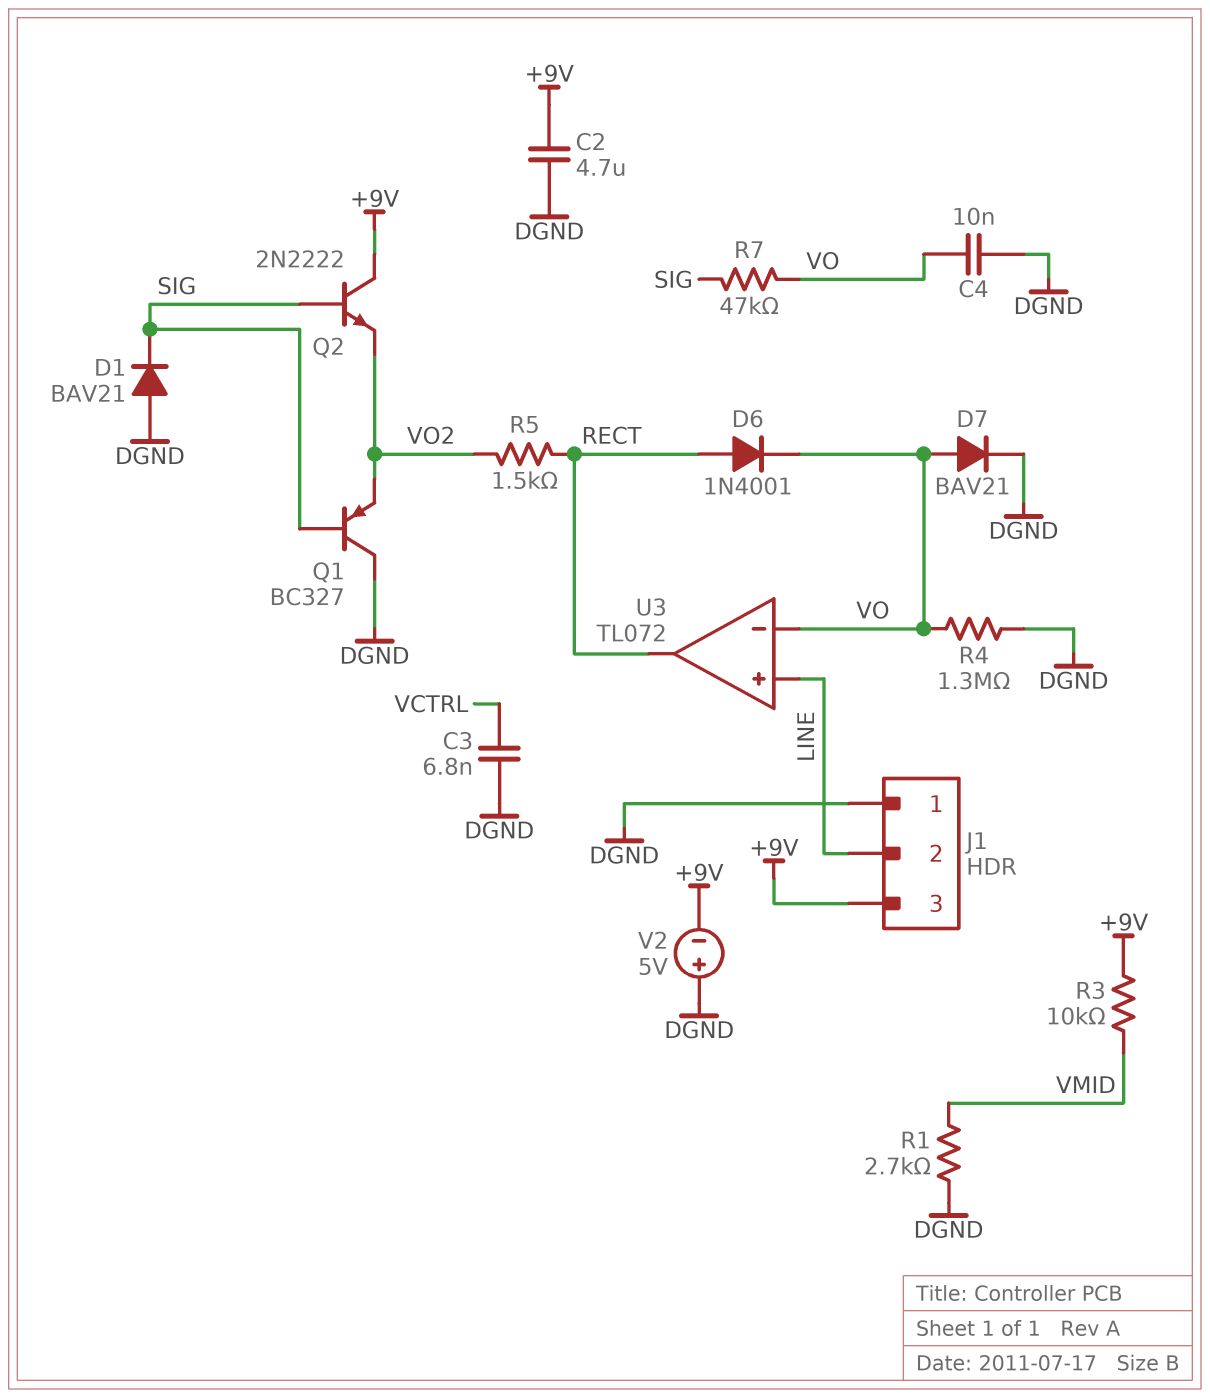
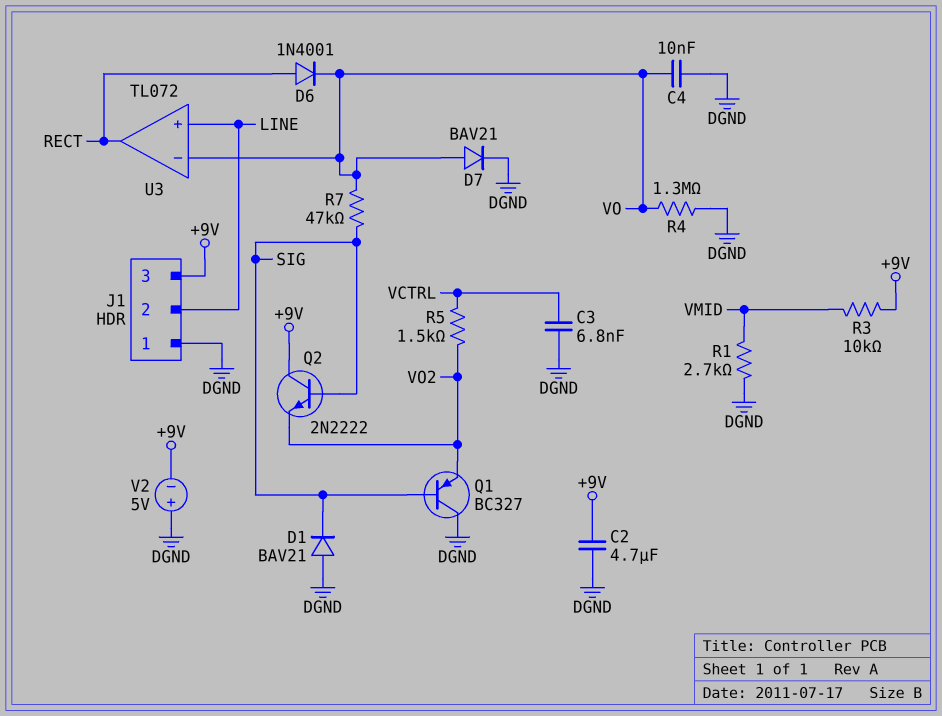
R5: 1.5k (RECT, VO2) -> 1.5k (VCTRL, VO2)

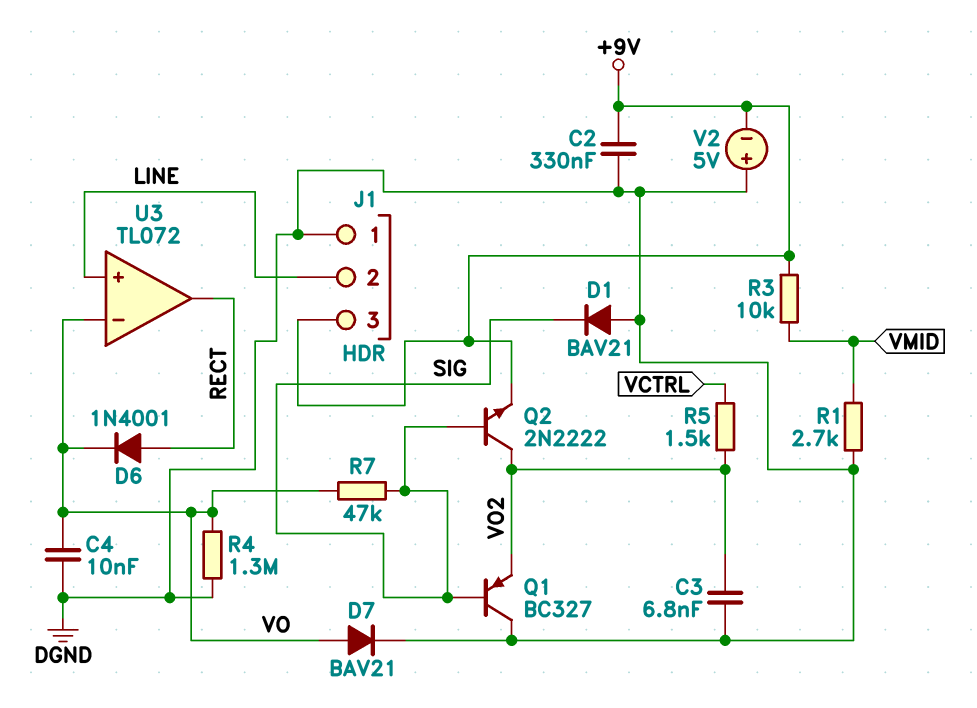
C2: 4.7uF (+9V, DGND) -> 330nF (+9V, DGND)
C3: 6.8nF (DGND, VCTRL) -> 6.8nF (DGND, VO2)
Q2: NPN 2N2222 (B SIG, C +9V, E VO2) -> NPN 2N2222 (B SIG, C VO2, E +9V)

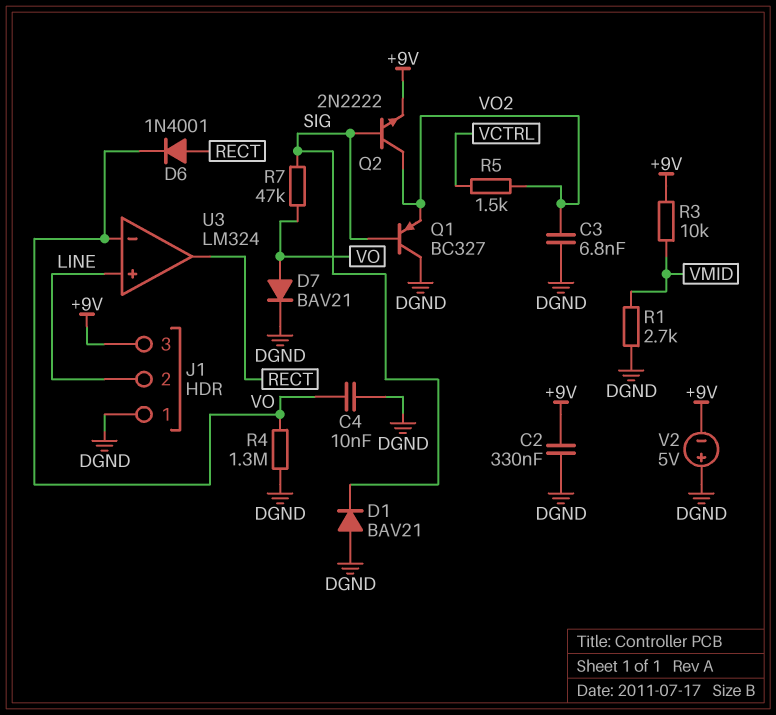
U3: TL072 -> LM324

